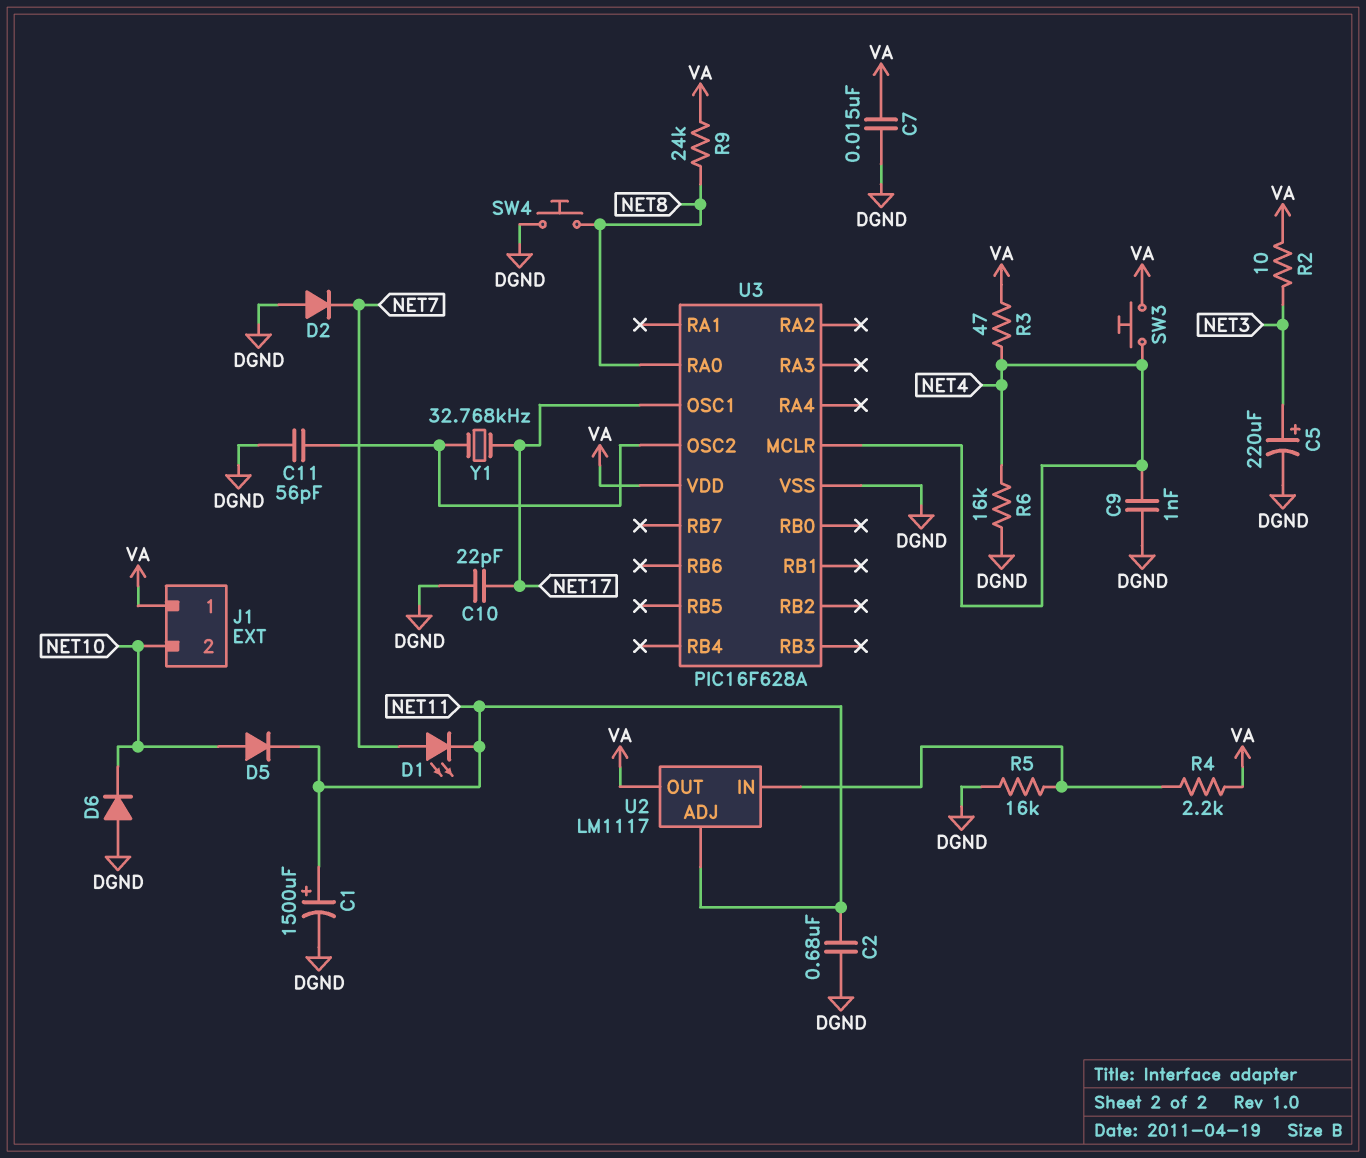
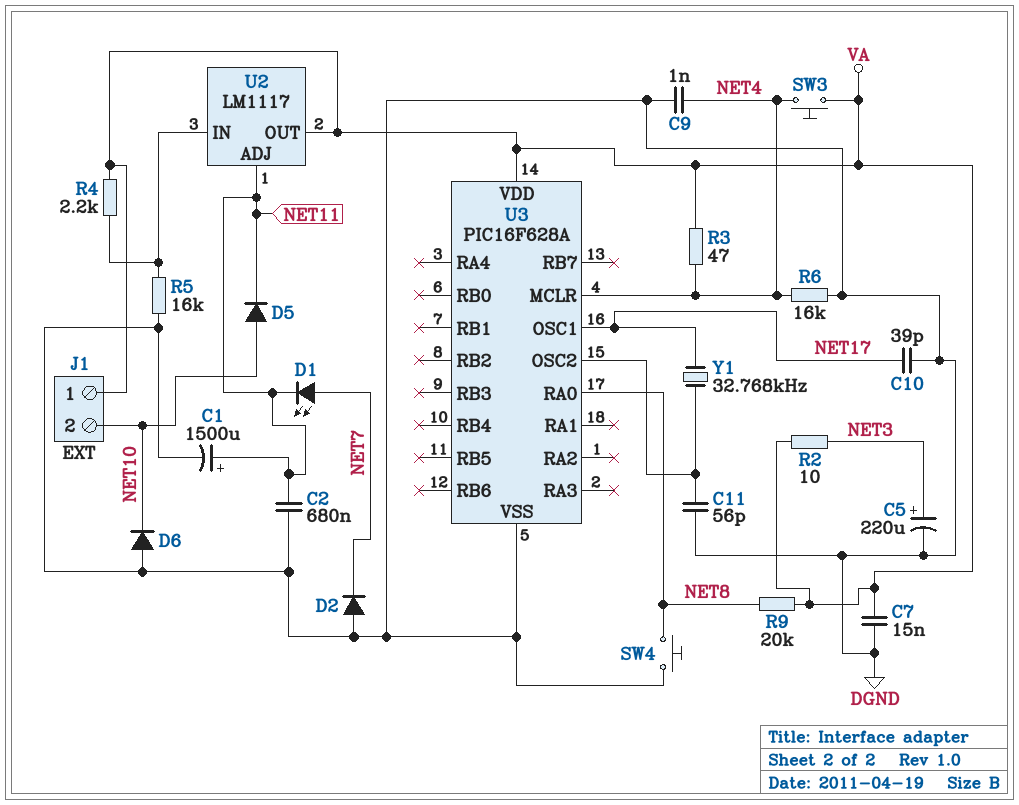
C10: 22pF (DGND, NET17) -> 39pF (DGND, NET17)
R9: 24k (NET8, VA) -> 20k (NET8, VA)

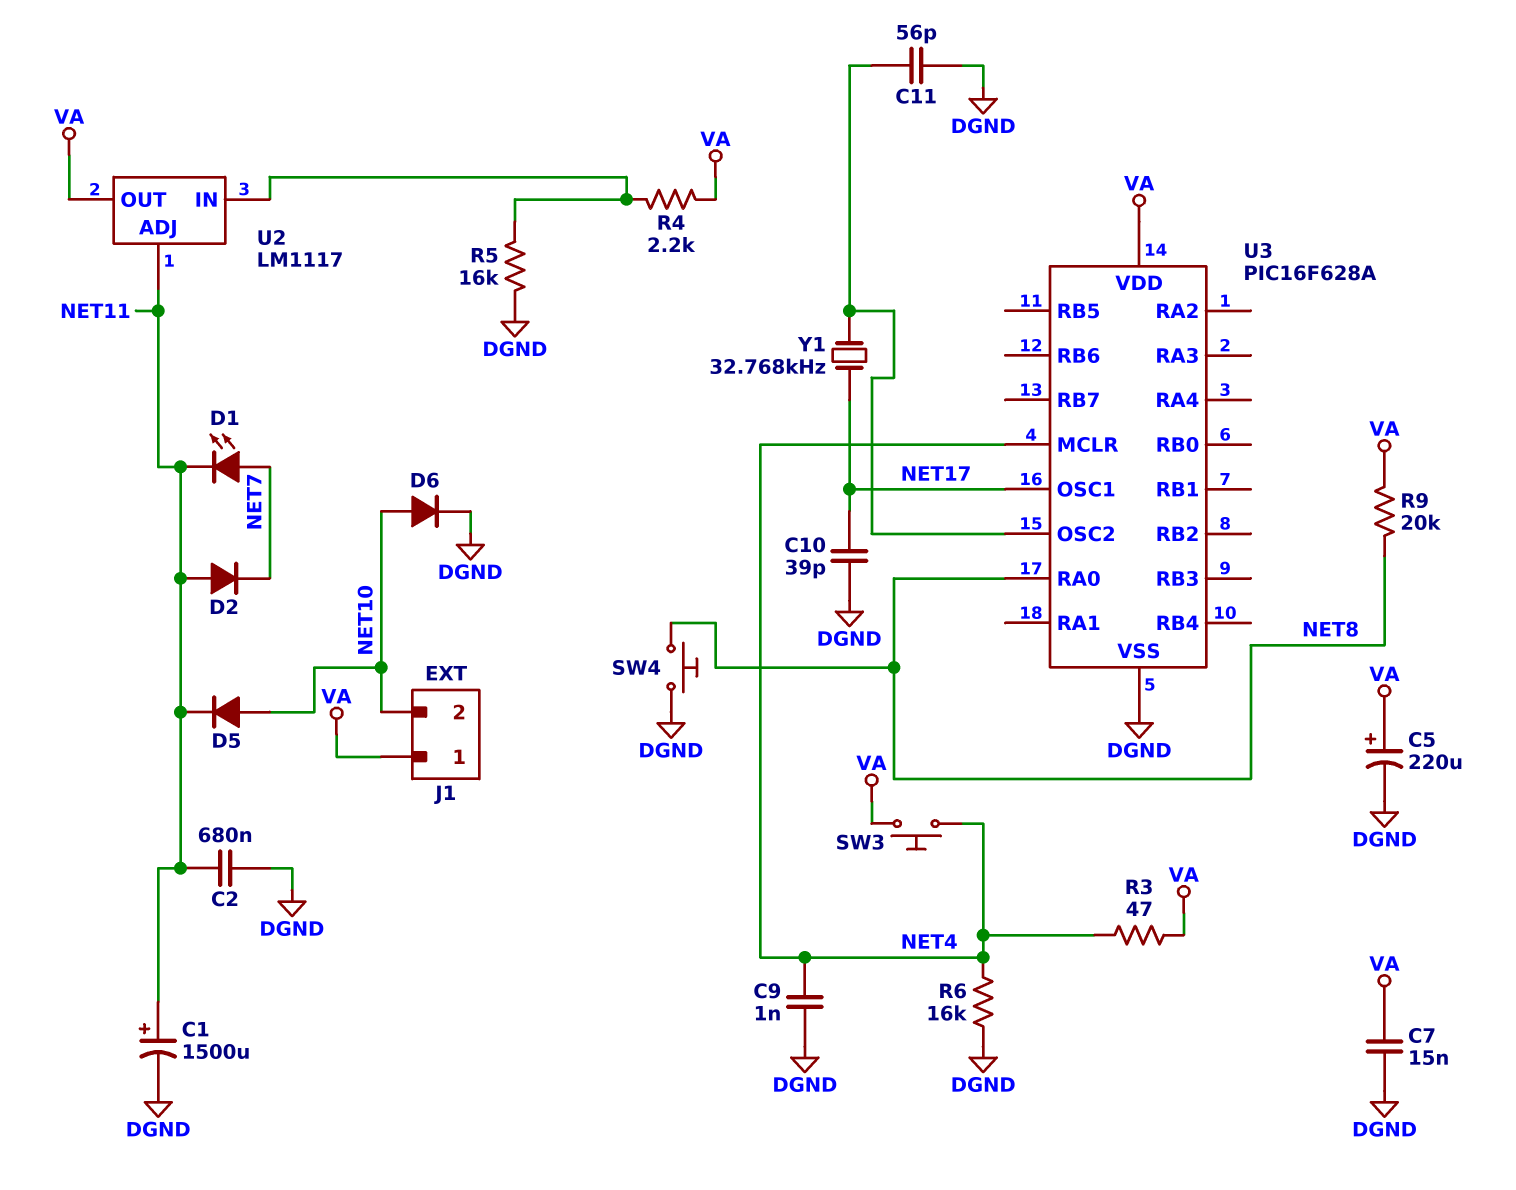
C5: 220uF (plus NET3, minus DGND) -> 220uF (plus VA, minus DGND)
D2: diode (A DGND, K NET7) -> diode (A NET11, K NET7)
D6: diode (A DGND, K NET10) -> diode (A NET10, K DGND)
R2: 10 (NET3, VA) -> none

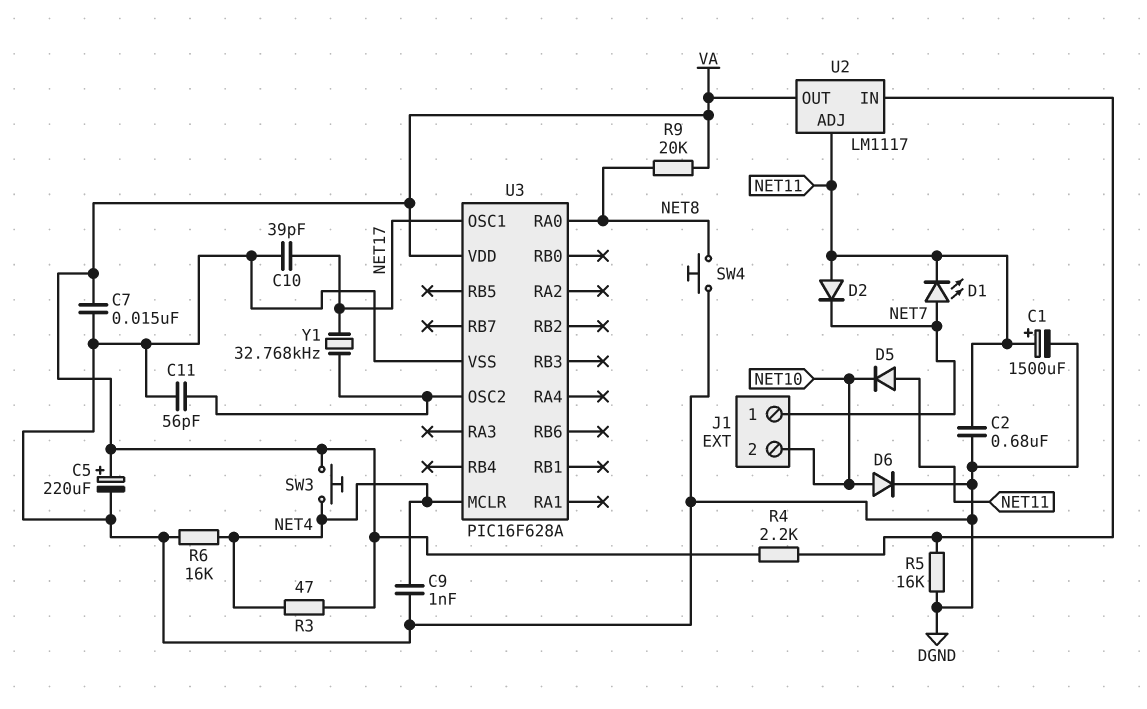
D5: diode (A NET10, K NET11) -> diode (A NET11, K NET10)
J1 pin 1: VA -> NET7

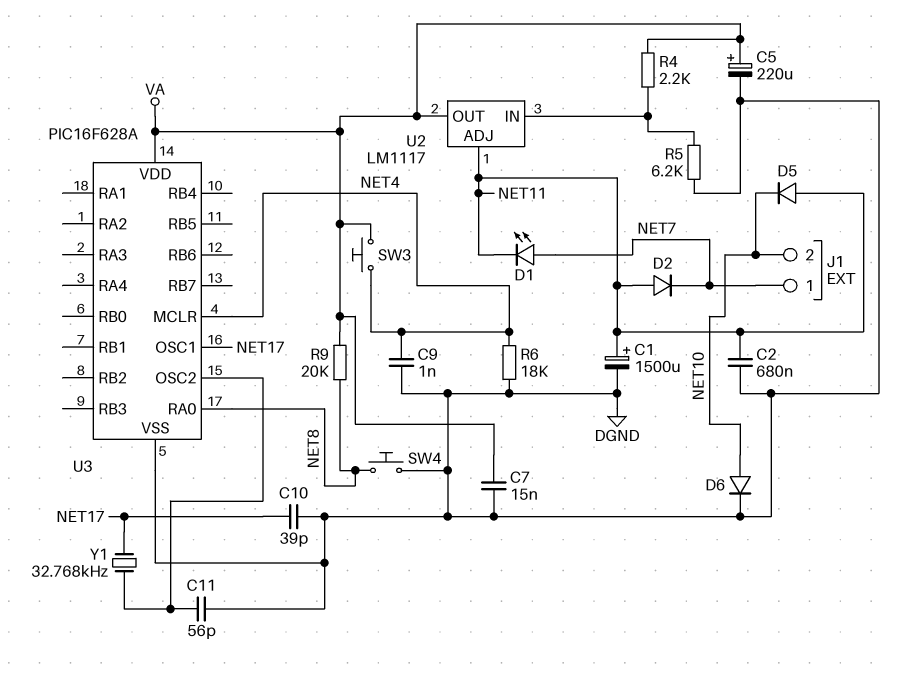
R3: 47 (NET4, VA) -> none
R5: 16k (DGND, U2/IN) -> 6.2k (DGND, U2/IN)
R6: 16k (DGND, NET4) -> 18k (DGND, NET4)

